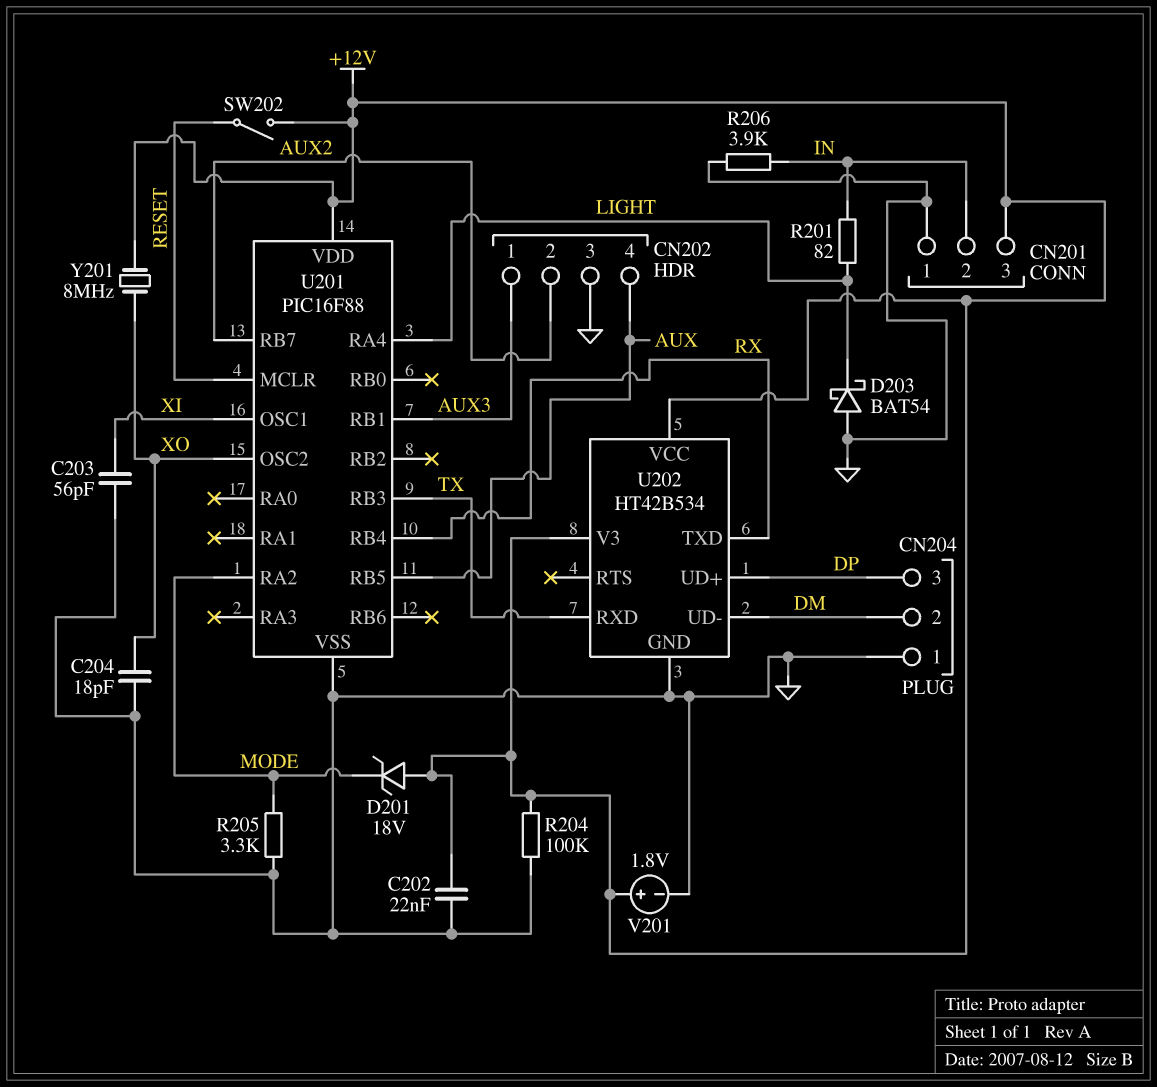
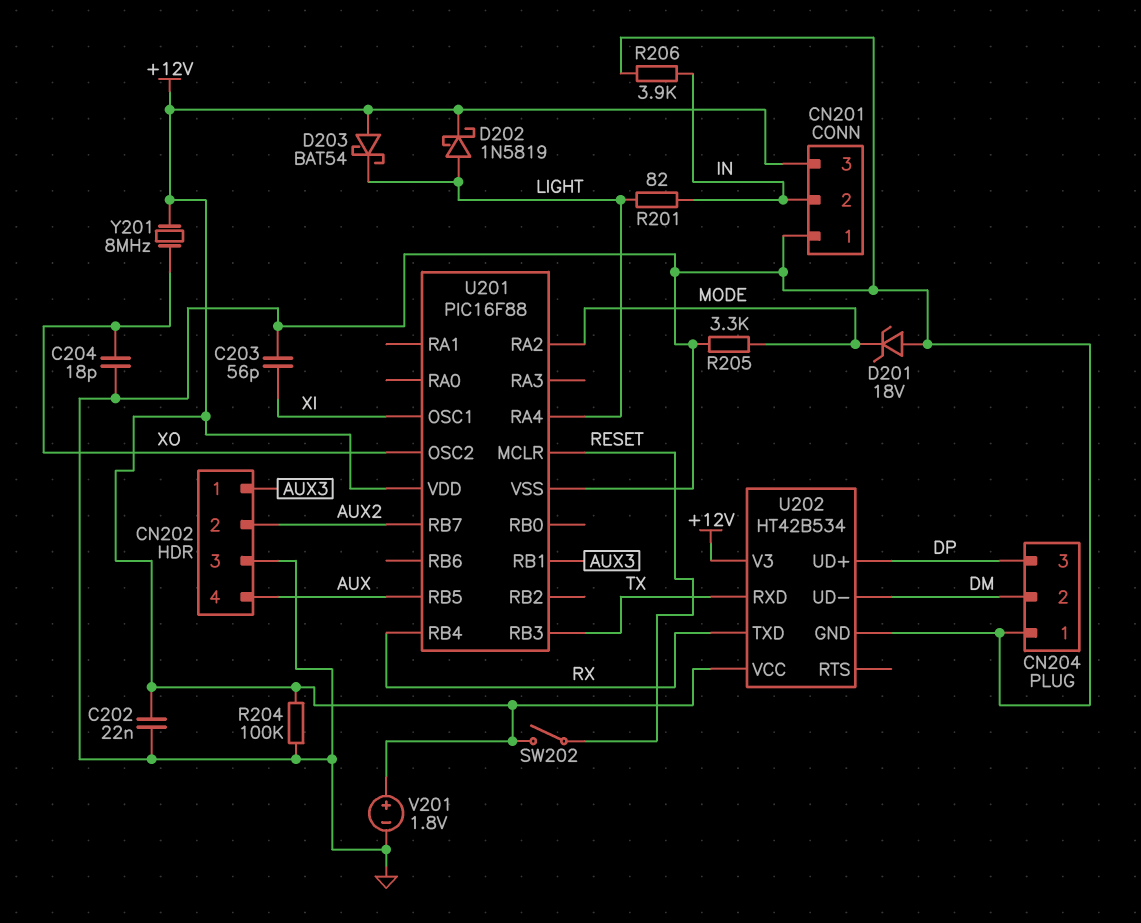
D201: zener 18V (A +12V, K MODE) -> zener 18V (A GND, K MODE)
D202: none -> schottky 1N5819 (A LIGHT, K +12V)
D203: schottky BAT54 (A GND, K LIGHT) -> schottky BAT54 (A +12V, K LIGHT)

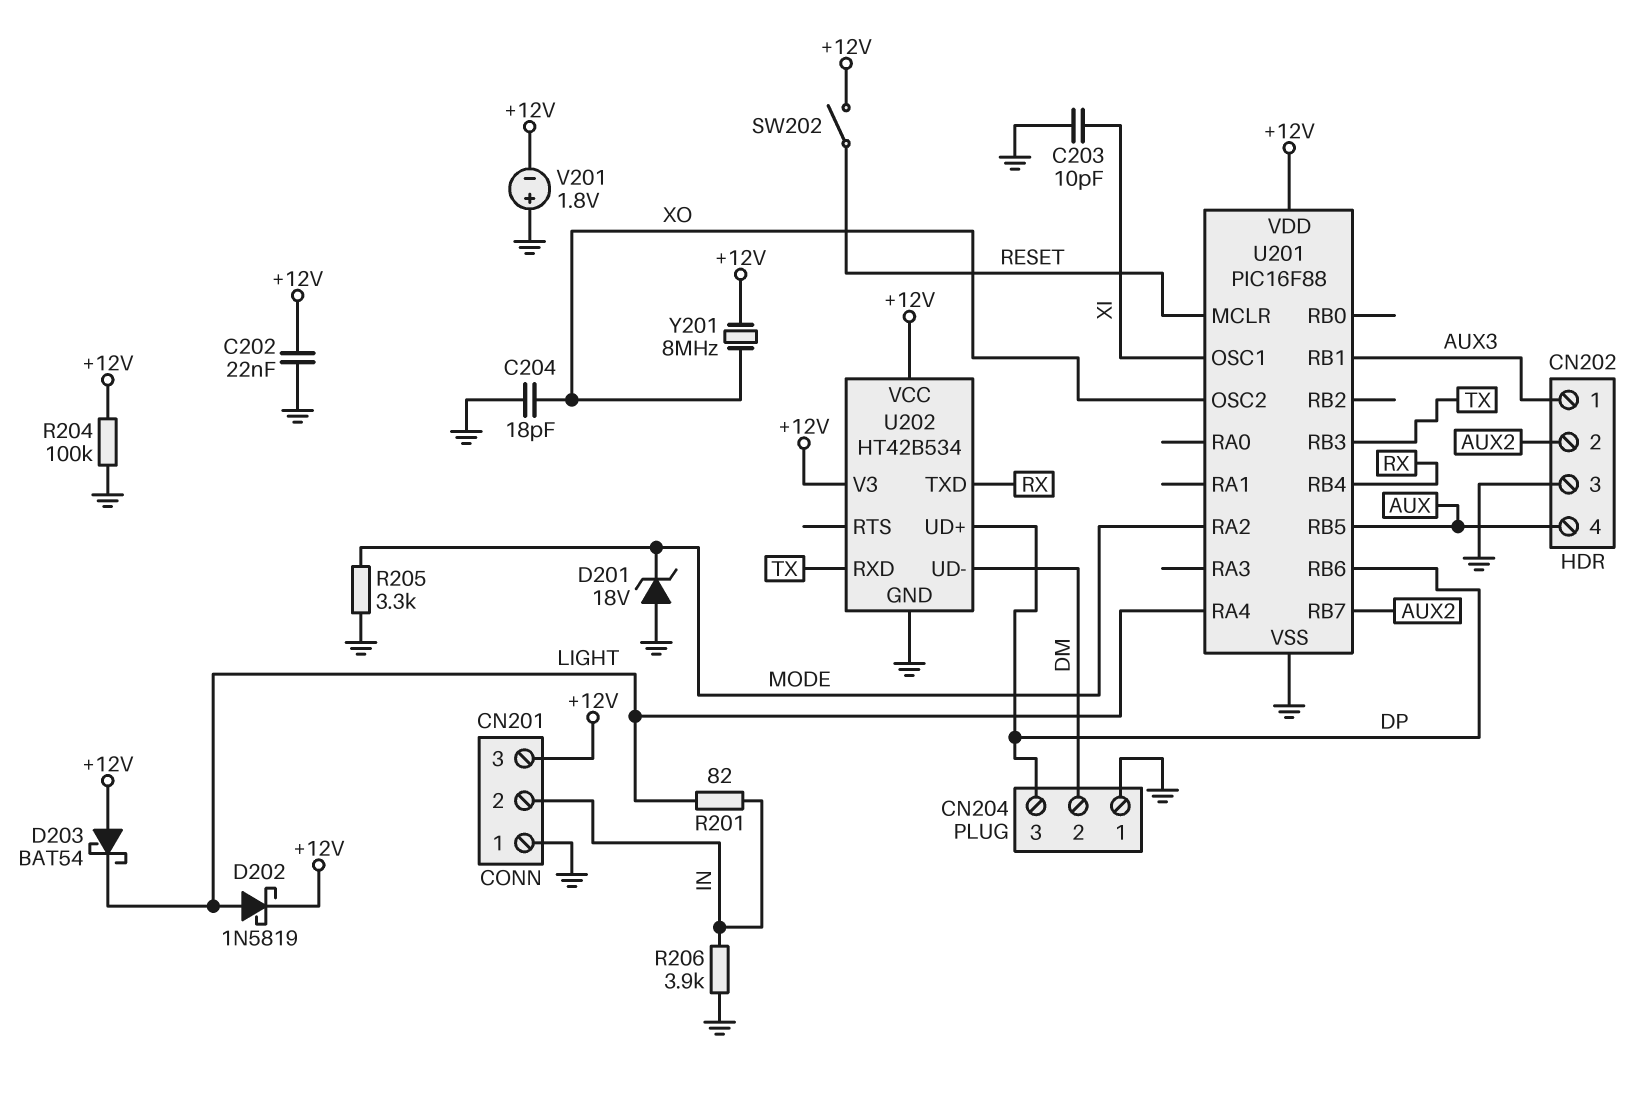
C203: 56pF (GND, XI) -> 10pF (GND, XI)
U201 pin RB6: none -> DP
V201: 1.8V (plus +12V, minus GND) -> 1.8V (plus GND, minus +12V)

